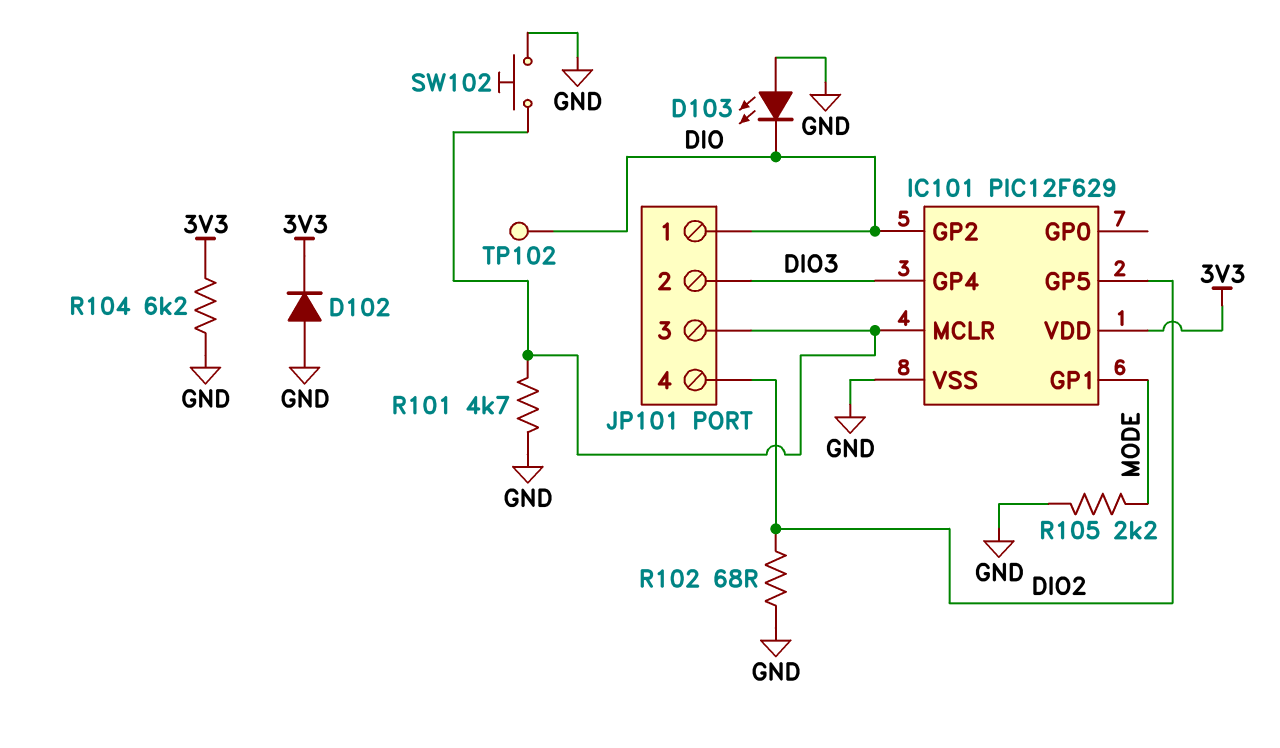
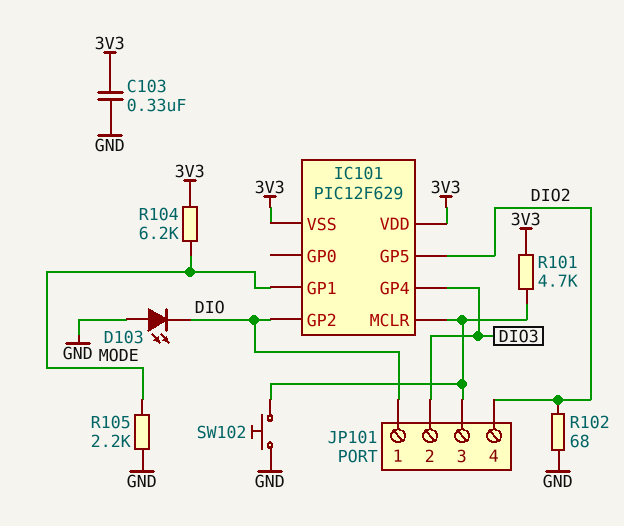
C103: none -> 330nF (3V3, GND)
D102: diode (A GND, K 3V3) -> none
IC101 pin VSS: GND -> 3V3
R101: 4.7k (GND, IC101/MCLR) -> 4.7k (3V3, IC101/MCLR)
R104: 6.2k (3V3, GND) -> 6.2k (3V3, MODE)
TP102: test point (DIO) -> none

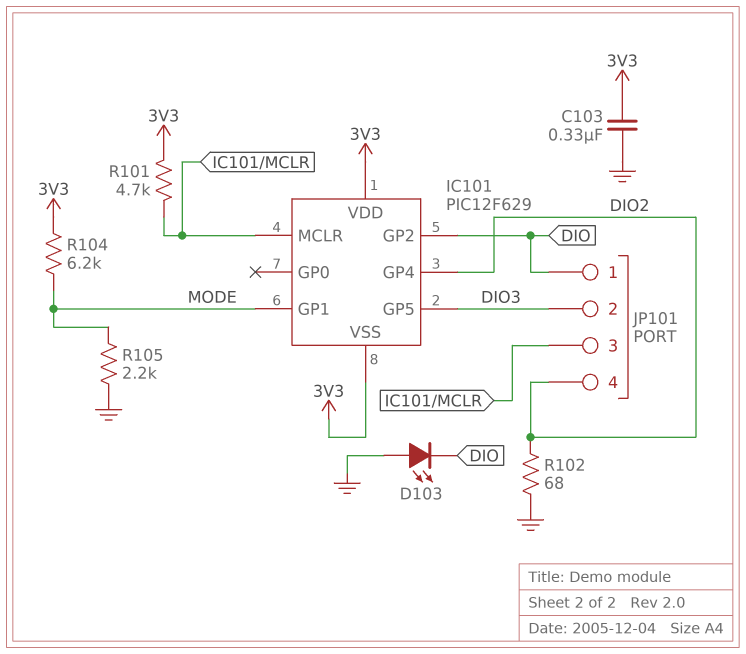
IC101 pin GP4: DIO3 -> DIO2
IC101 pin GP5: DIO2 -> DIO3
SW102: button (GND, IC101/MCLR) -> none

